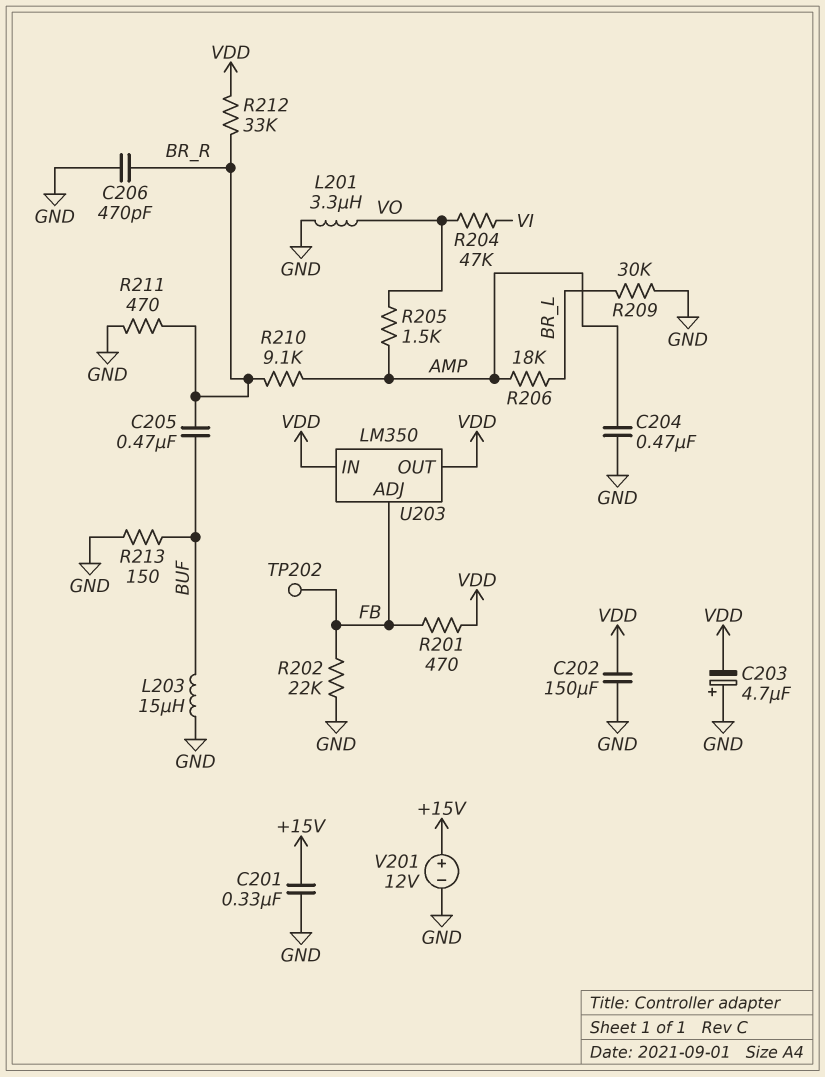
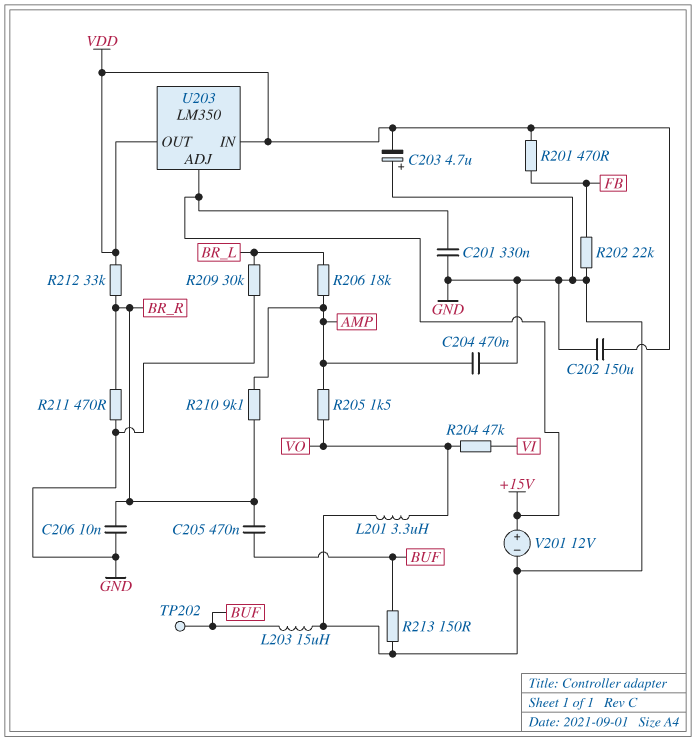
C206: 470pF (BR_R, GND) -> 10nF (BR_R, GND)
TP202: test point (FB) -> test point (BUF)
U203 pin ADJ: FB -> +15V

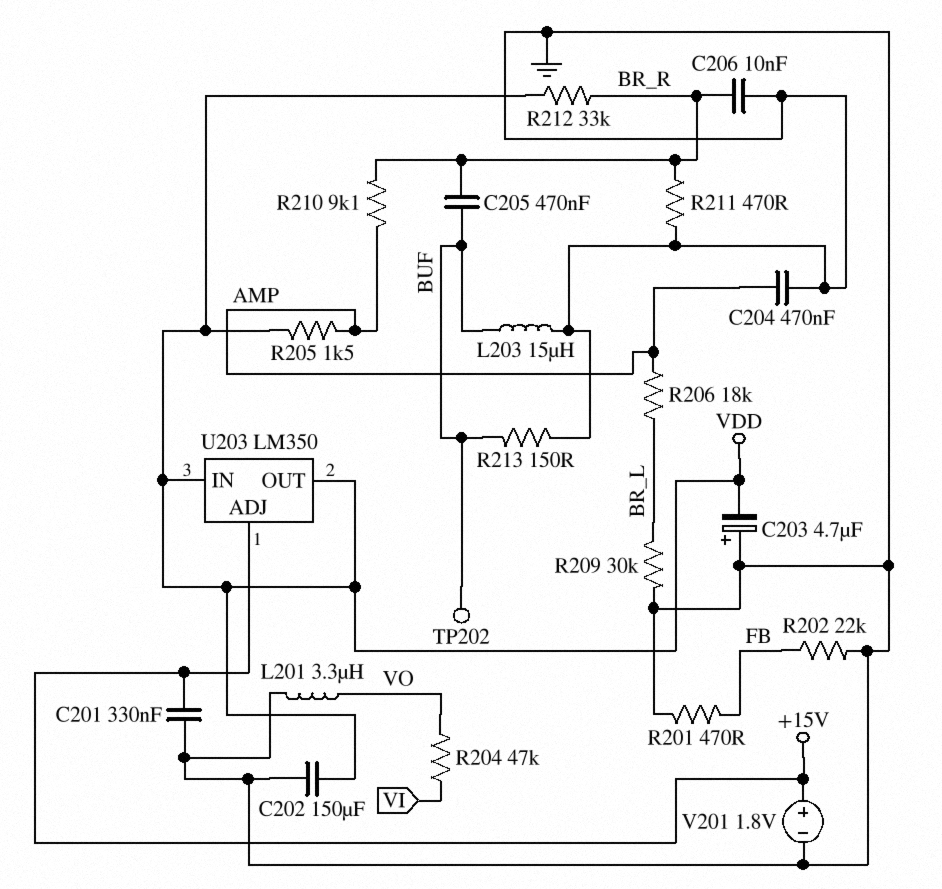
R201: 470 (FB, VDD) -> 470 (FB, GND)
R205: 1.5k (AMP, VO) -> 1.5k (AMP, VDD)
V201: 12V (plus +15V, minus GND) -> 1.8V (plus +15V, minus GND)

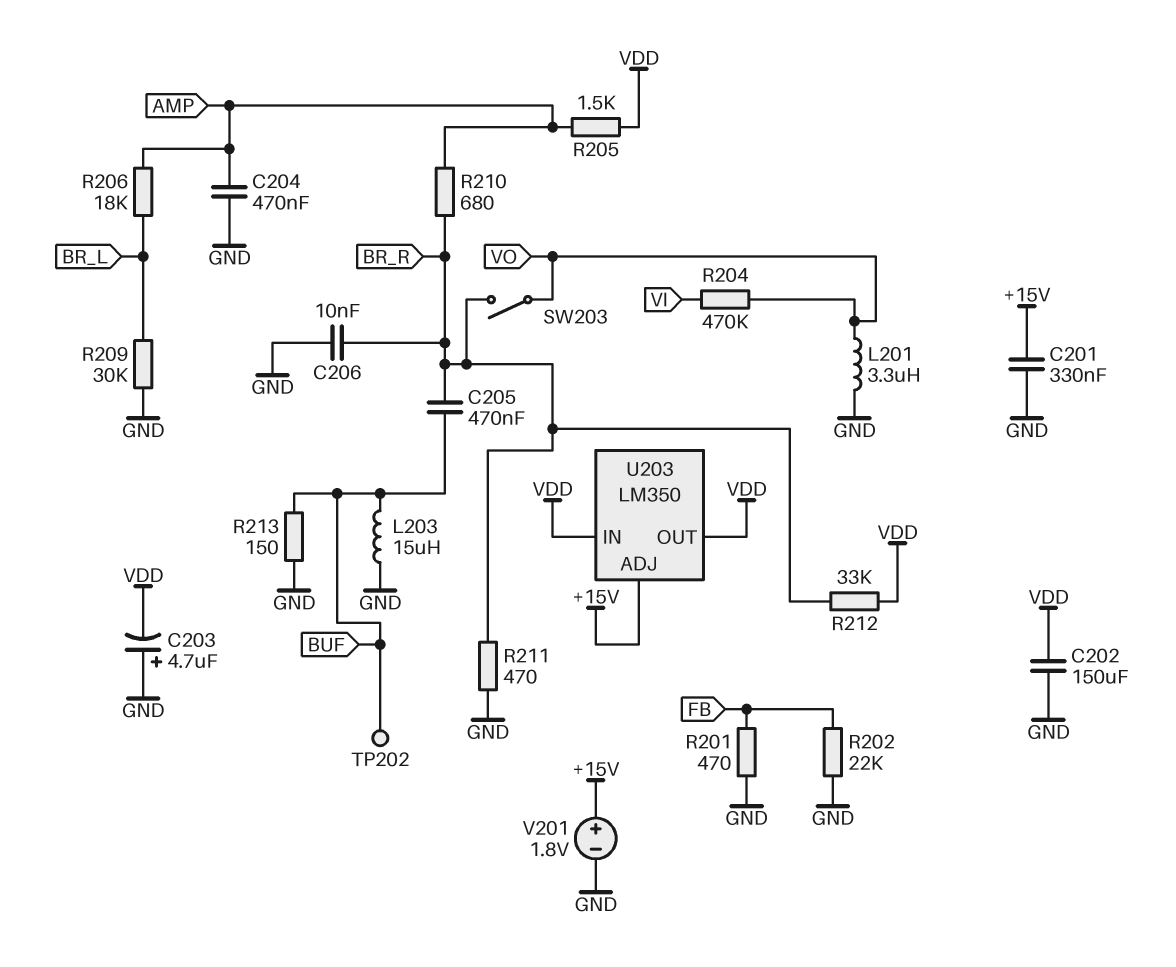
R204: 47k (VI, VO) -> 470k (VI, VO)
R210: 9.1k (AMP, BR_R) -> 680 (AMP, BR_R)
SW203: none -> switch (BR_R, VO)

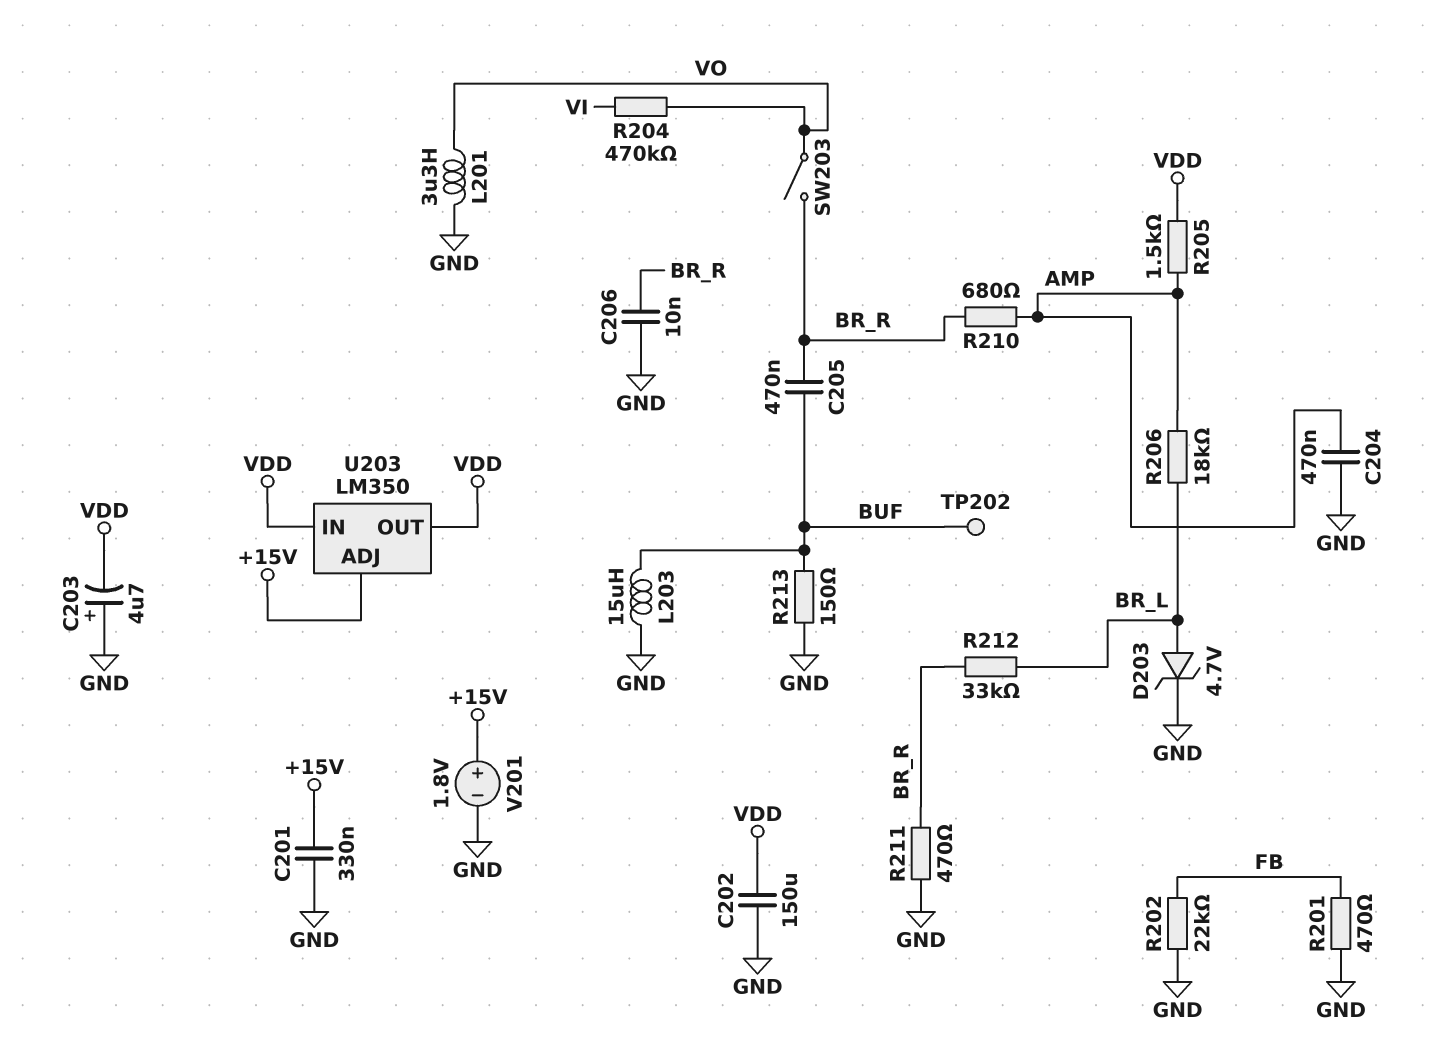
D203: none -> zener 4.7V (A BR_L, K GND)
R209: 30k (BR_L, GND) -> none
R212: 33k (BR_R, VDD) -> 33k (BR_L, BR_R)

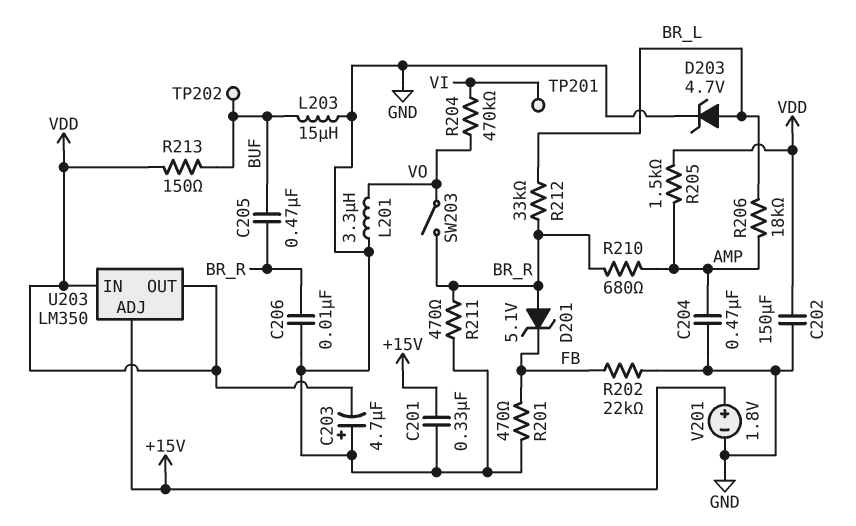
D201: none -> zener 5.1V (A BR_R, K FB)
R213: 150 (BUF, GND) -> 150 (BUF, VDD)
TP201: none -> test point (VI)

